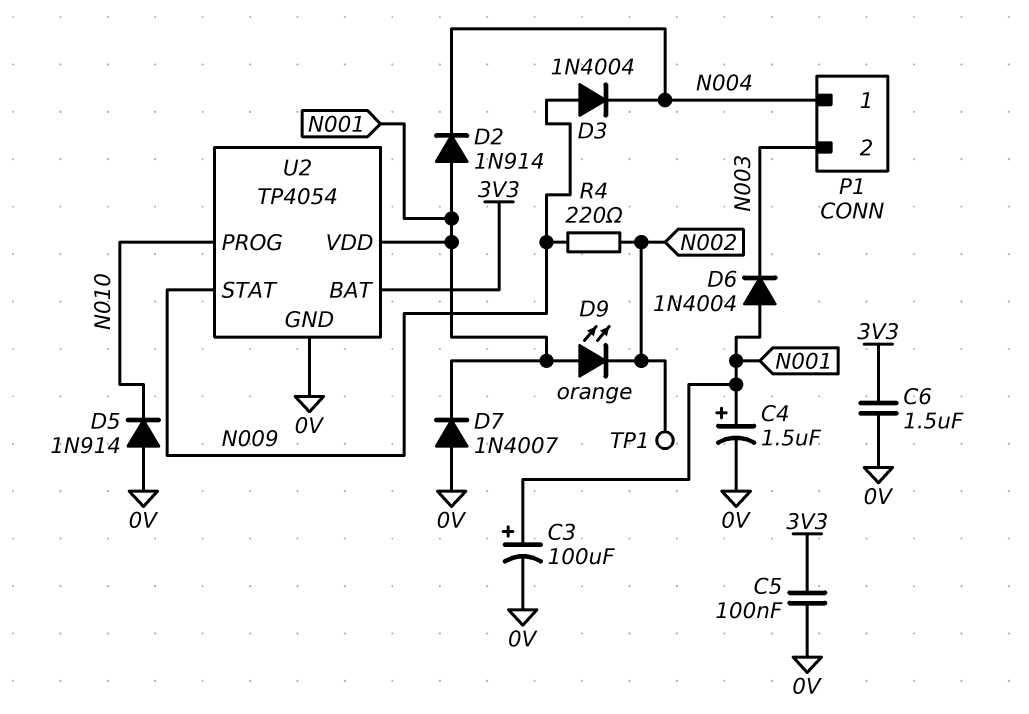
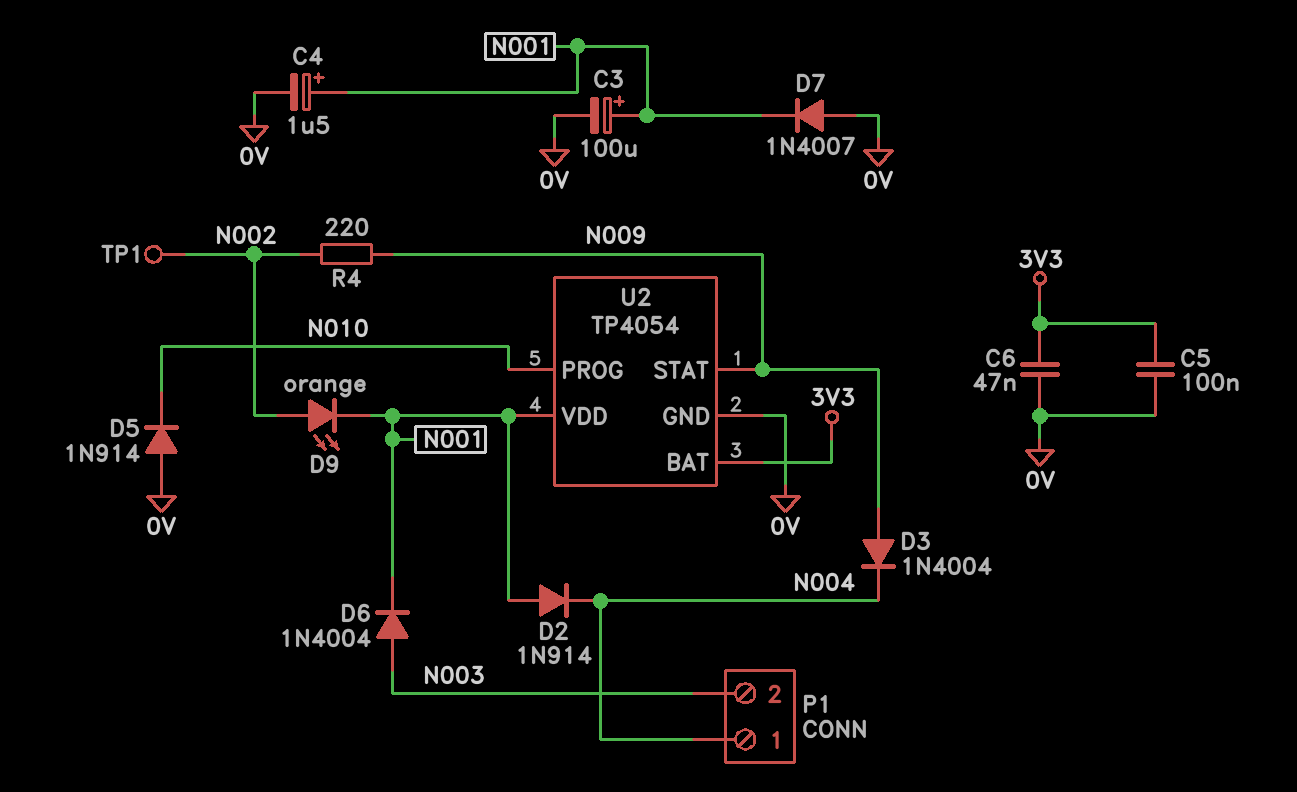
C6: 1.5uF (0V, 3V3) -> 47nF (0V, 3V3)
D6: diode 1N4004 (A N001, K N003) -> diode 1N4004 (A N003, K N001)
D9: LED orange (A N001, K N002) -> LED orange (A N002, K N001)

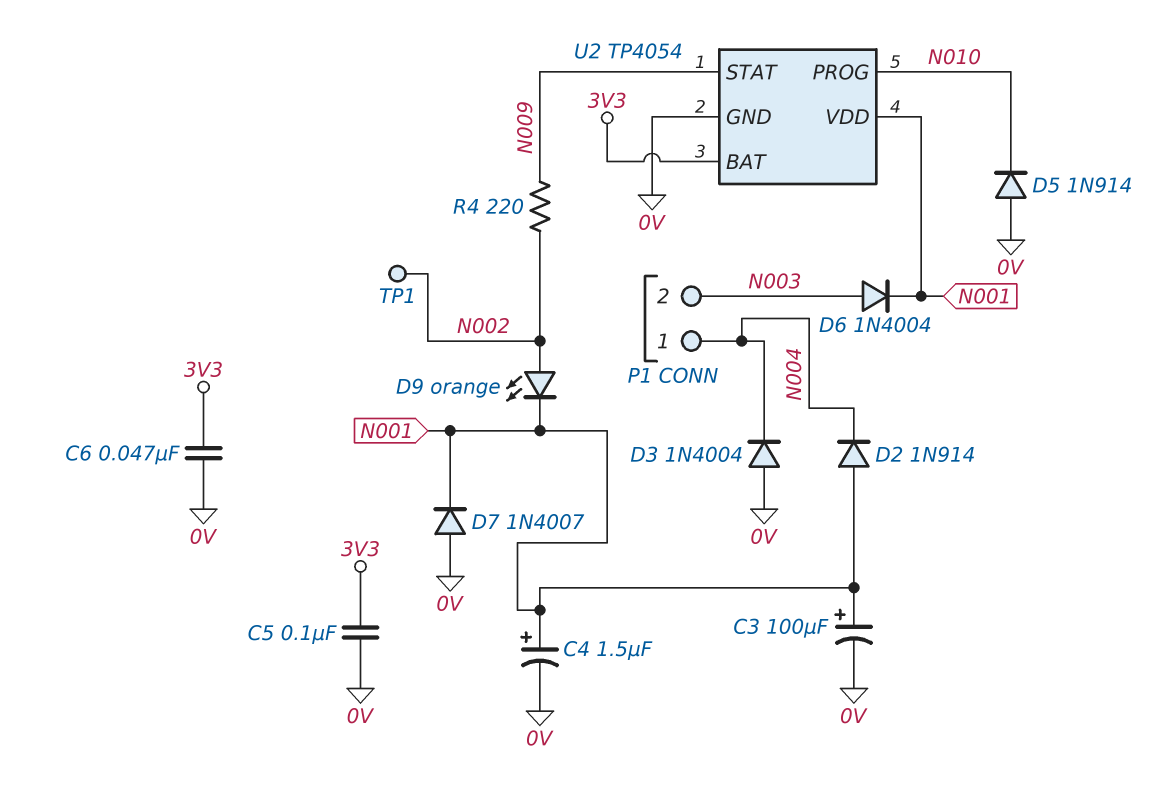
D3: diode 1N4004 (A N009, K N004) -> diode 1N4004 (A 0V, K N004)

